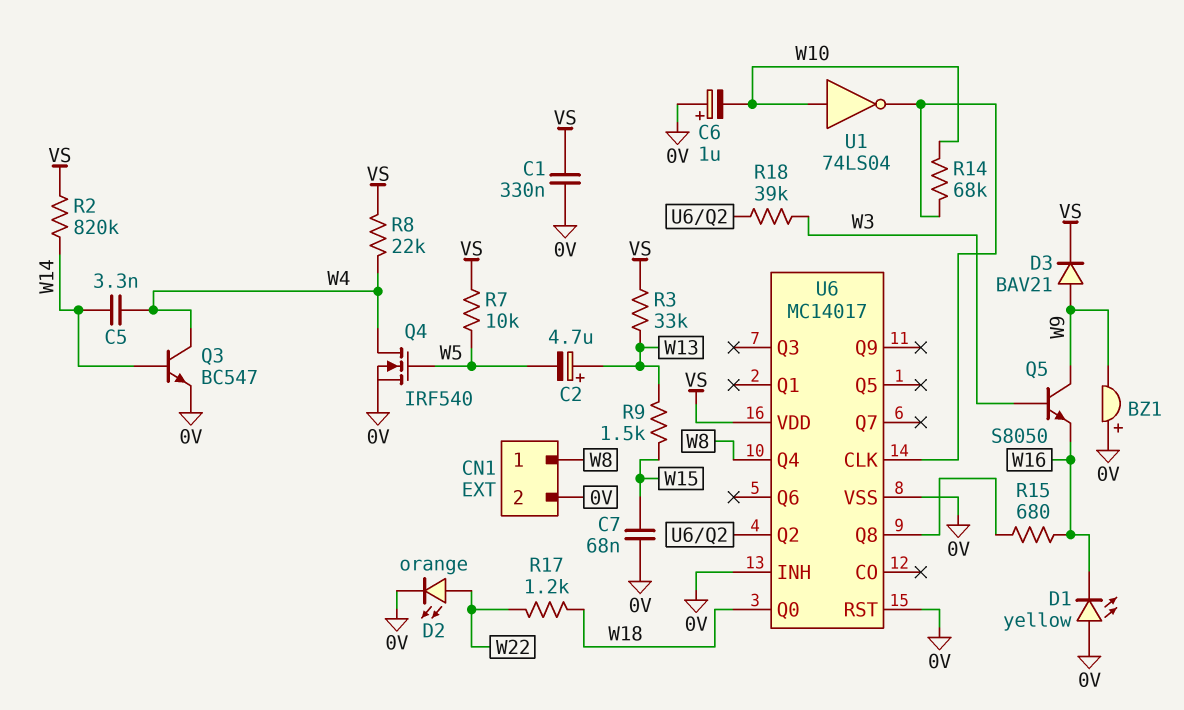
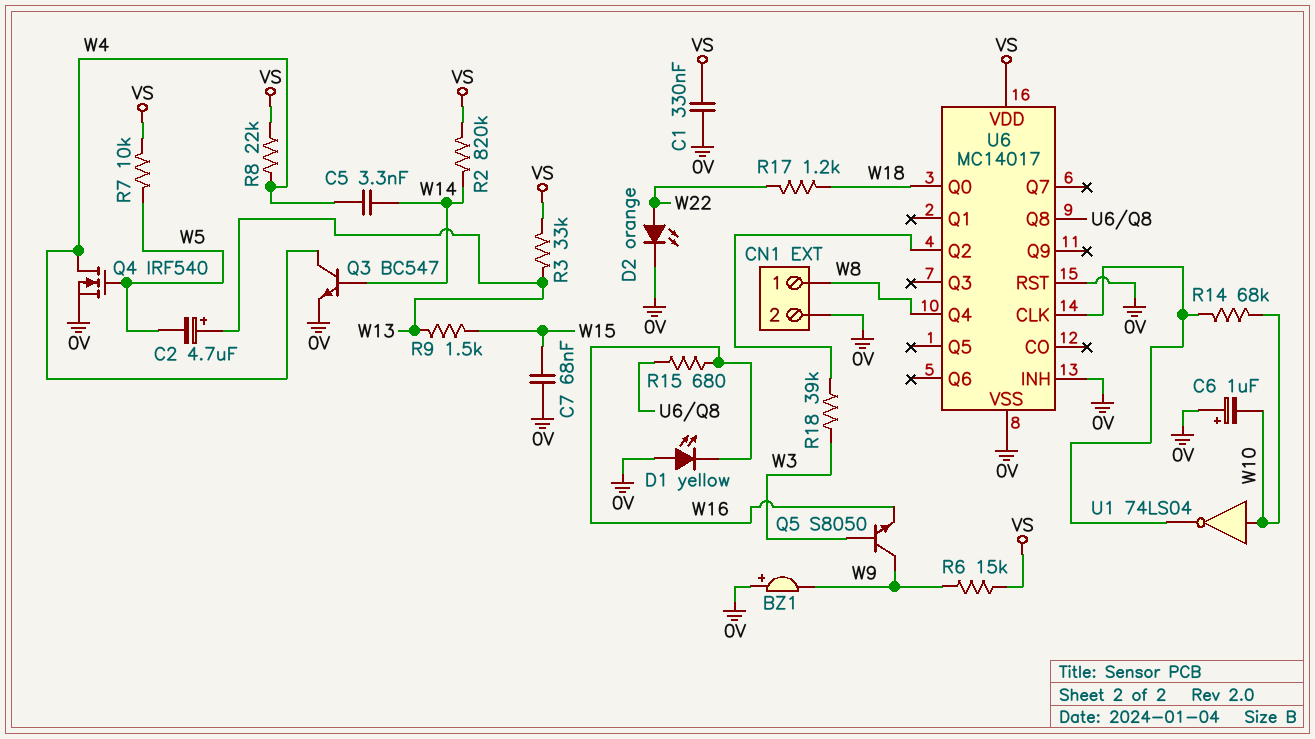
D3: diode BAV21 (A W9, K VS) -> none
R6: none -> 15k (VS, W9)

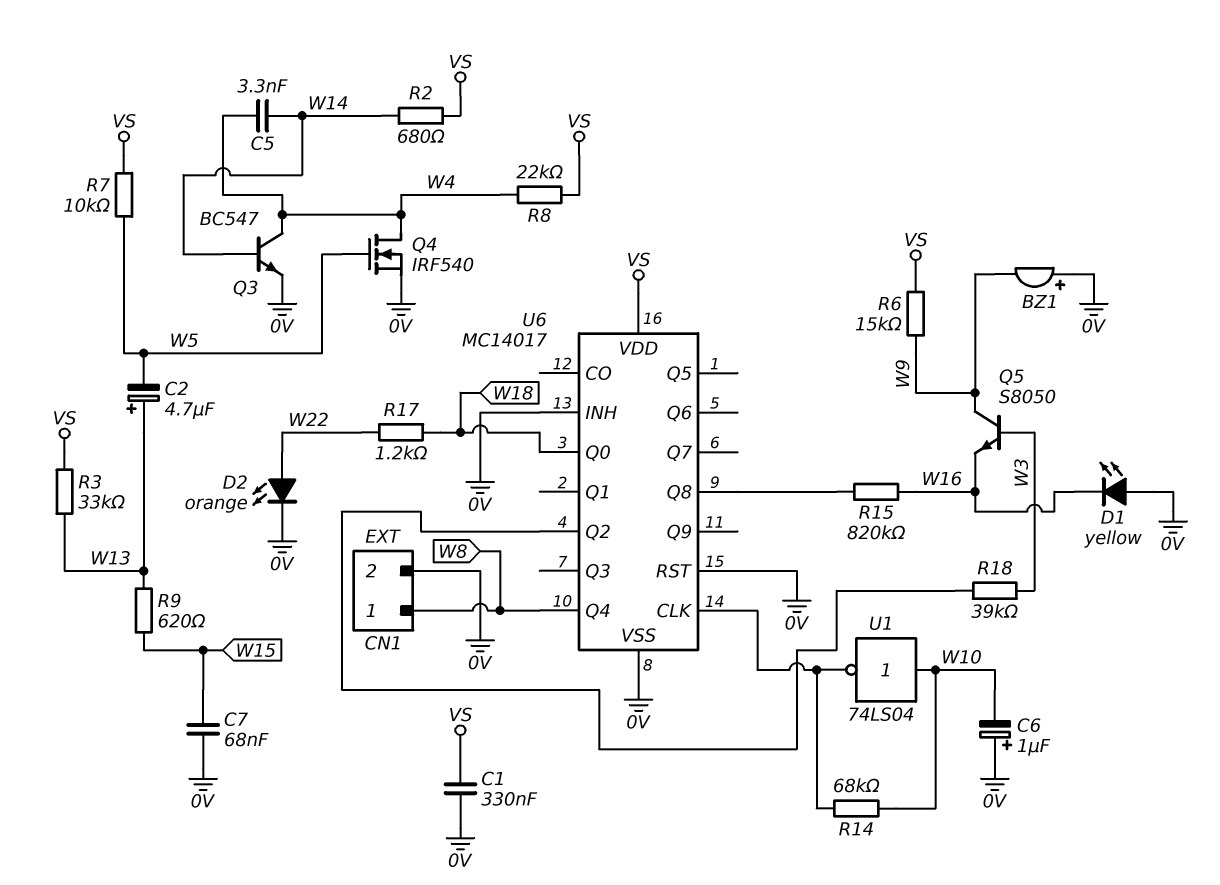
R2: 820k (VS, W14) -> 680 (VS, W14)
R9: 1.5k (W13, W15) -> 620 (W13, W15)
R15: 680 (U6/Q8, W16) -> 820k (U6/Q8, W16)

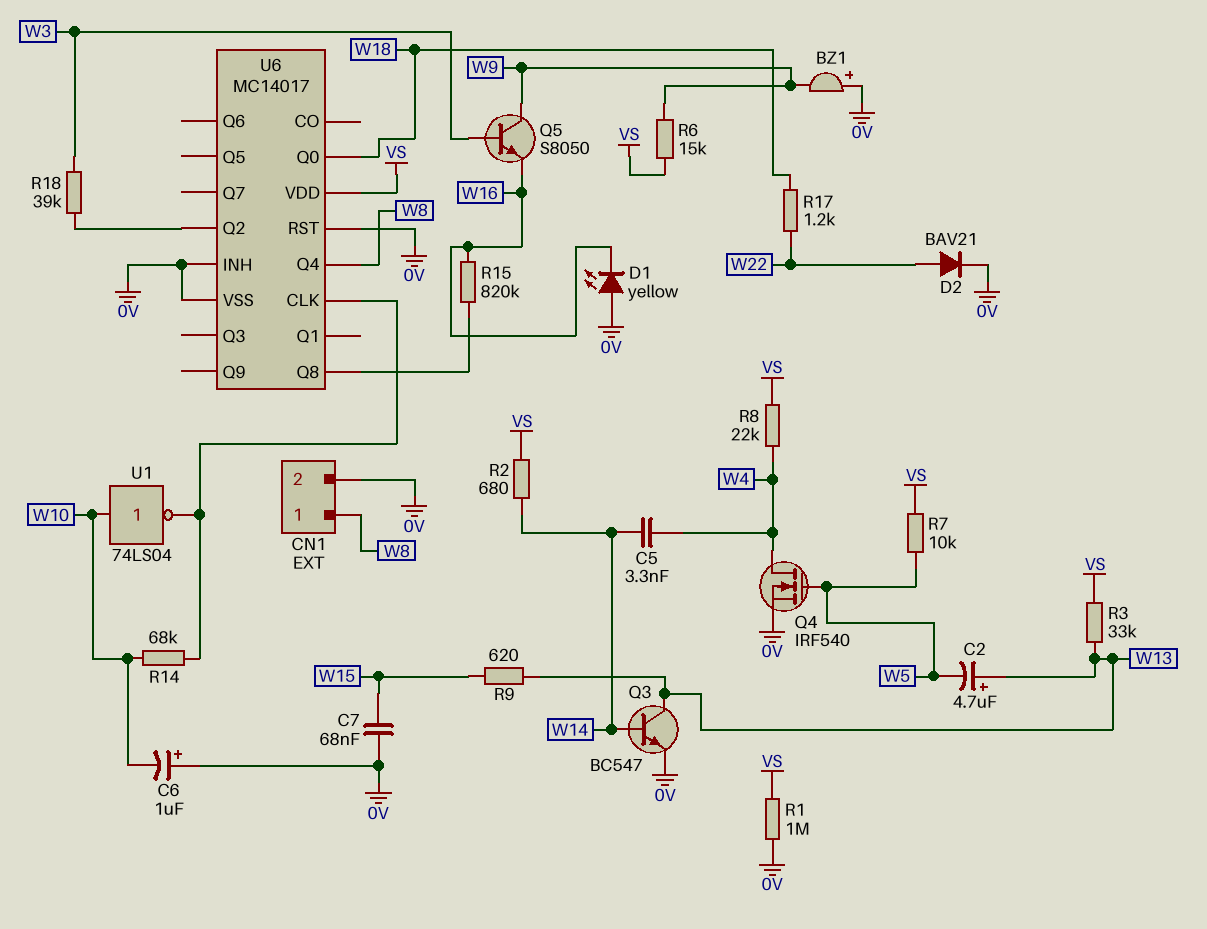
C1: 330nF (0V, VS) -> none
D2: LED orange (A W22, K 0V) -> diode BAV21 (A W22, K 0V)
Q3: NPN BC547 (B W14, C W4, E 0V) -> NPN BC547 (B W14, C W13, E 0V)
R1: none -> 1M (0V, VS)

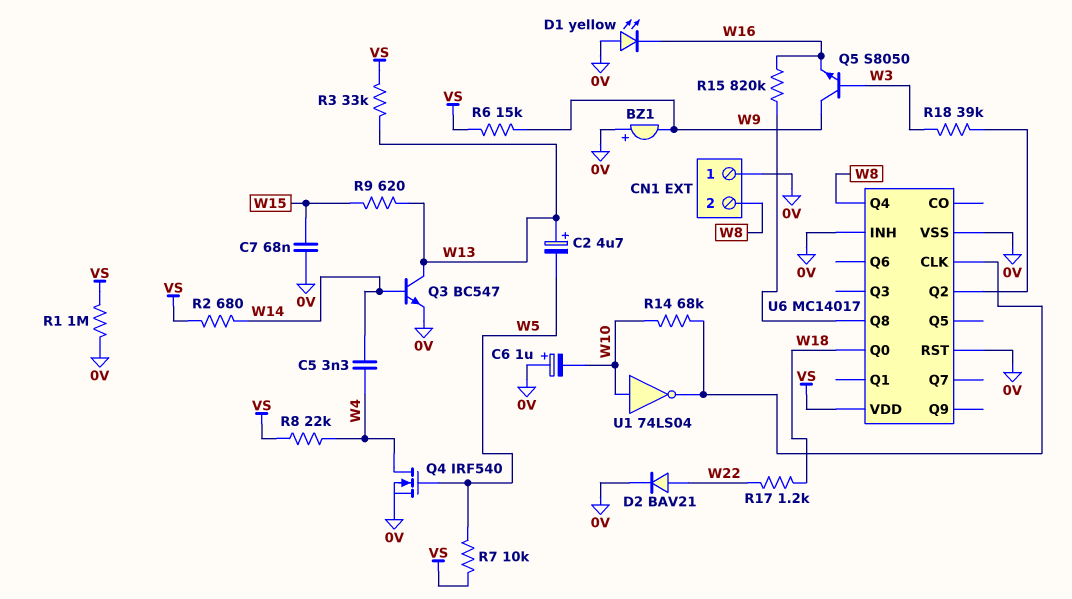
CN1 pin 1: W8 -> 0V
CN1 pin 2: 0V -> W8

